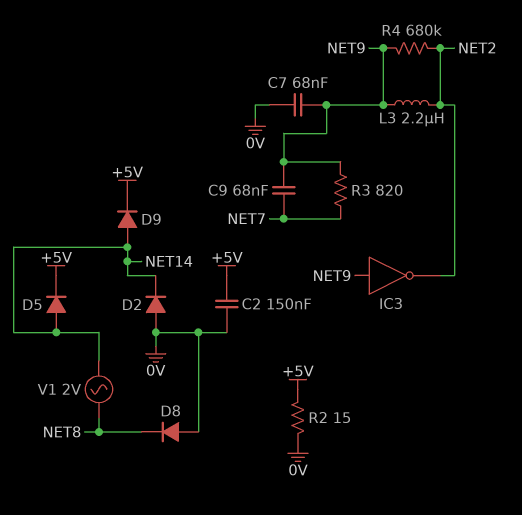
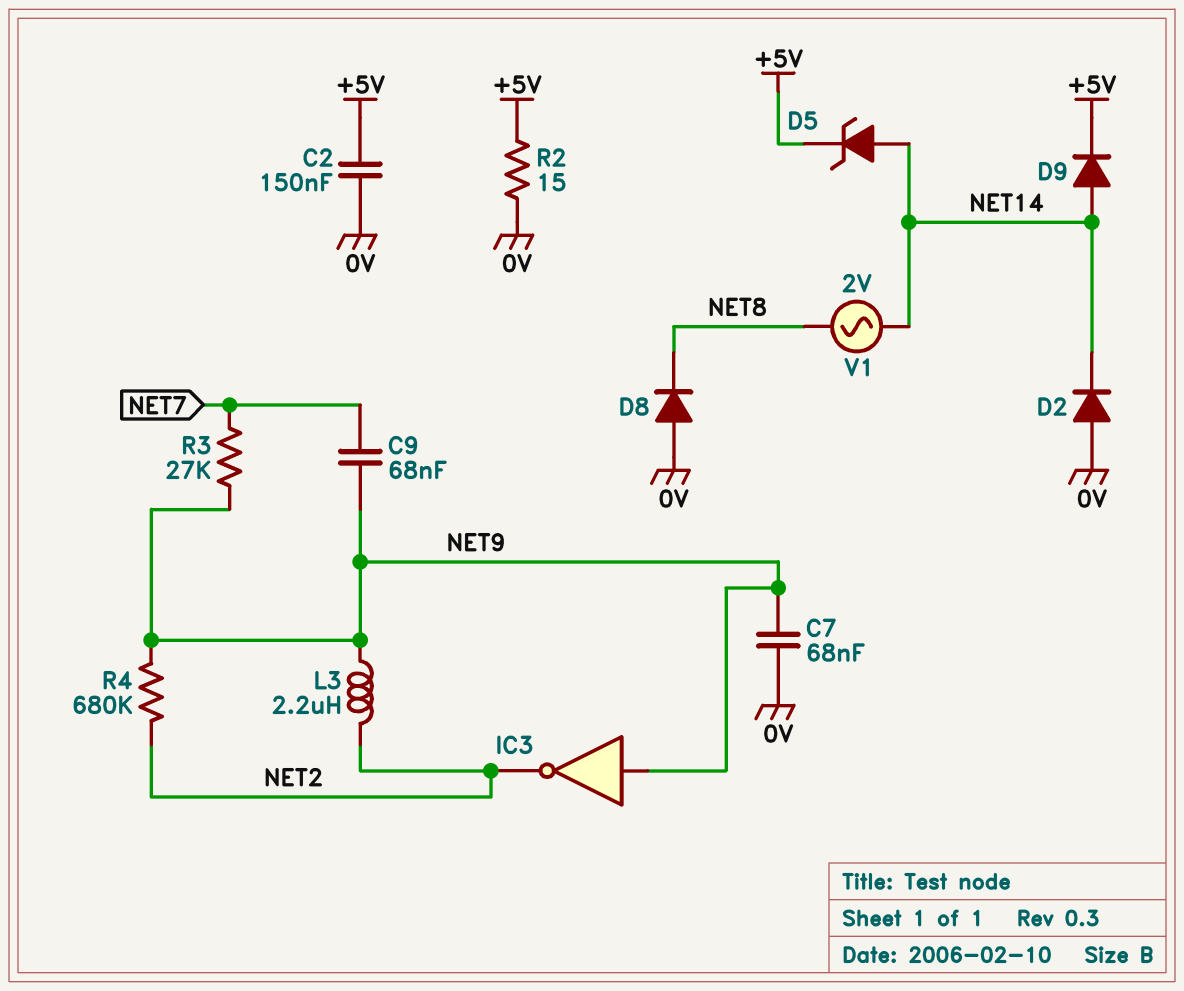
D5: diode (A NET14, K +5V) -> zener (A NET14, K +5V)
R3: 820 (NET7, NET9) -> 27k (NET7, NET9)

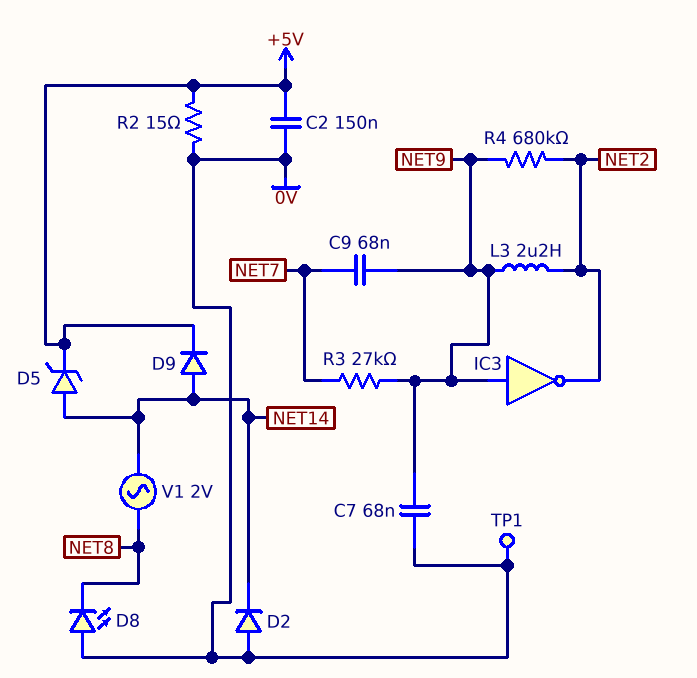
D8: diode (A 0V, K NET8) -> LED (A 0V, K NET8)
TP1: none -> test point (0V)

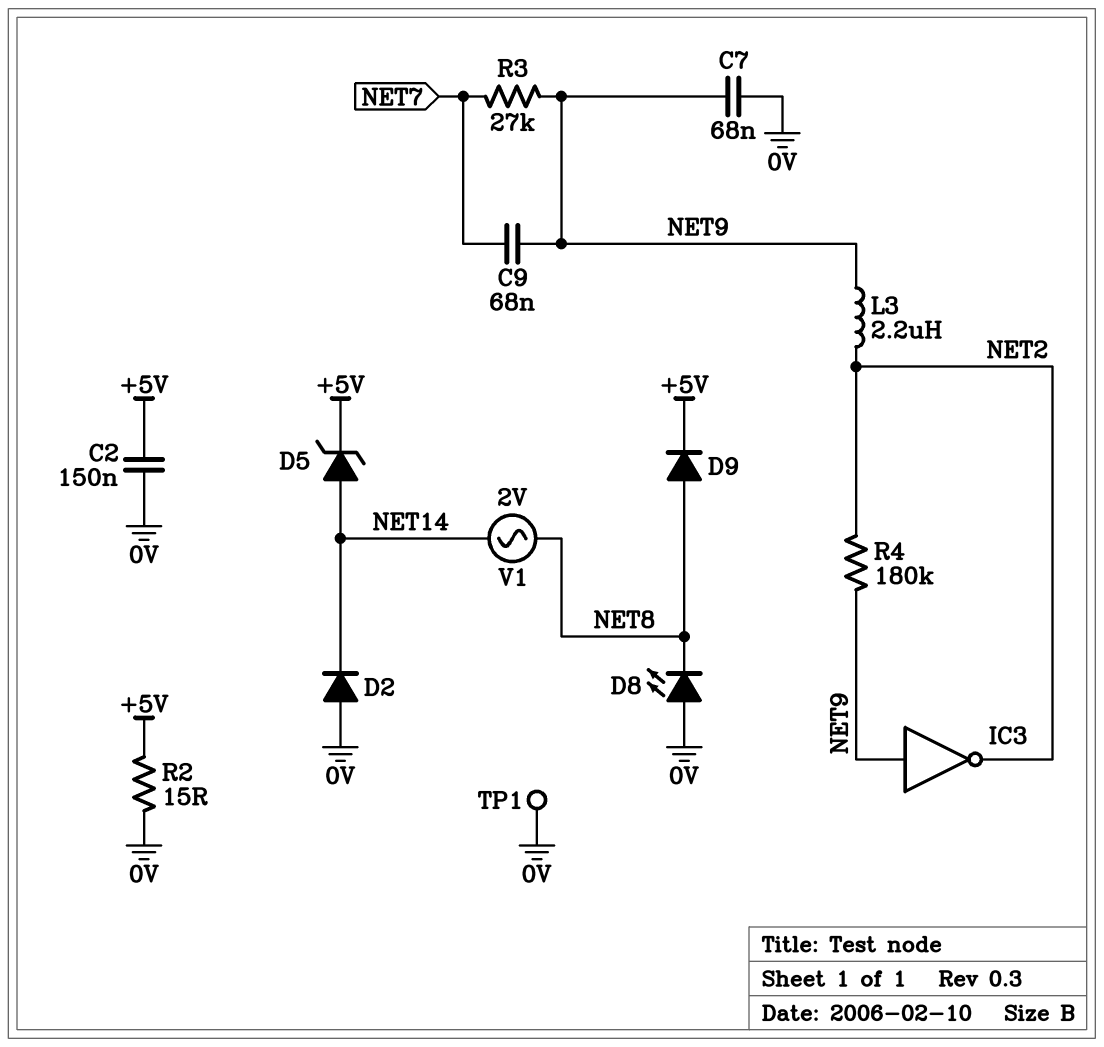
D9: diode (A NET14, K +5V) -> diode (A NET8, K +5V)
R4: 680k (NET2, NET9) -> 180k (NET2, NET9)

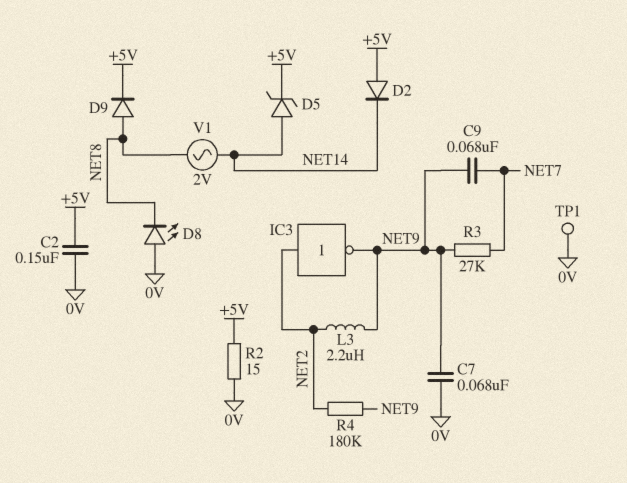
D2: diode (A 0V, K NET14) -> diode (A +5V, K NET14)
IC3: NOT (in NET9, out NET2) -> NOT (in NET2, out NET9)

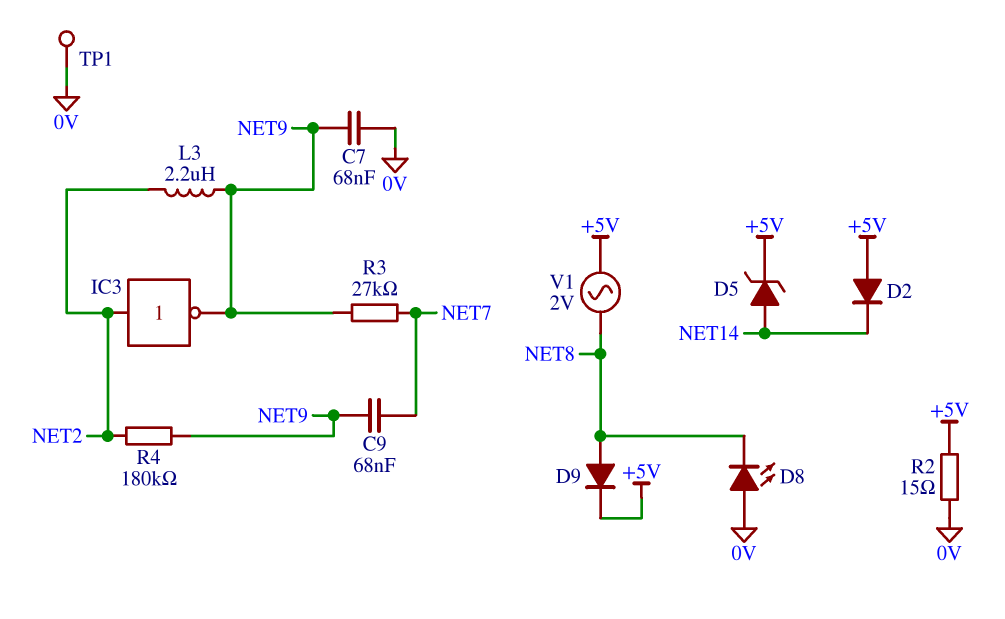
C2: 150nF (+5V, 0V) -> none
V1: AC 2V (NET8, NET14) -> AC 2V (+5V, NET8)

